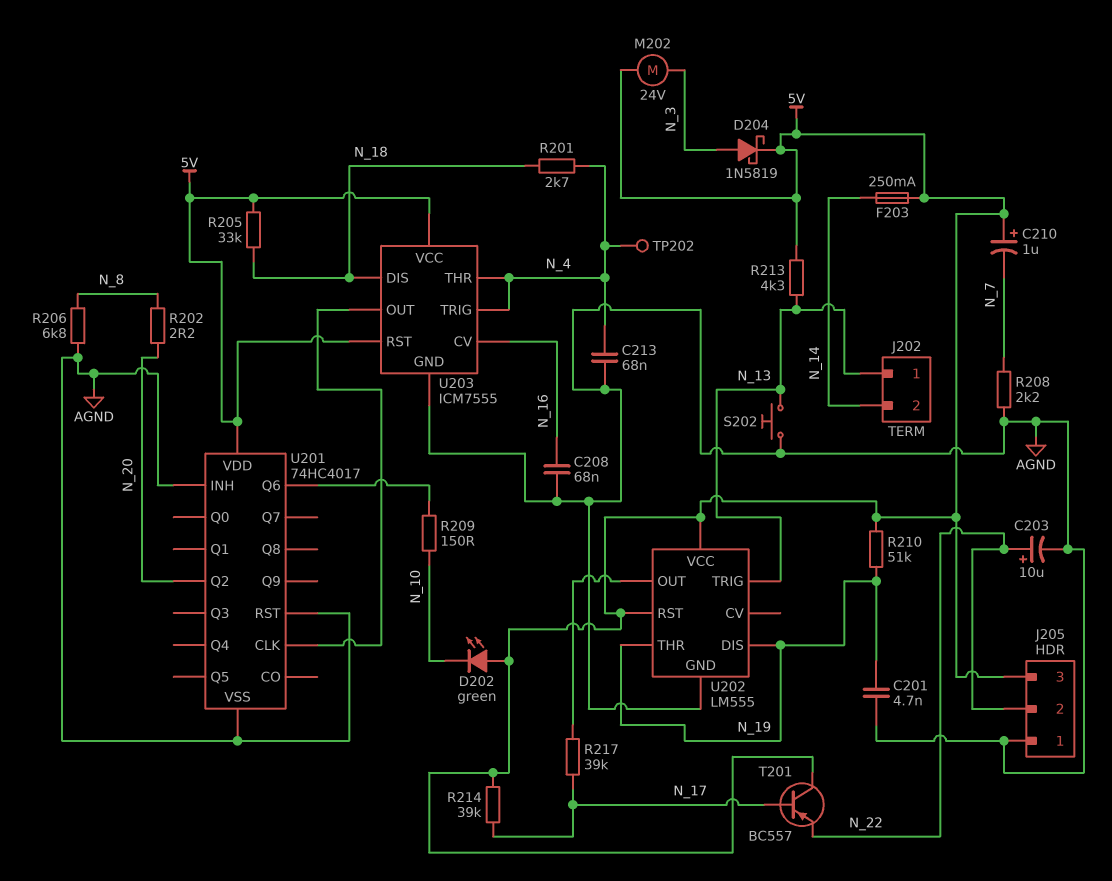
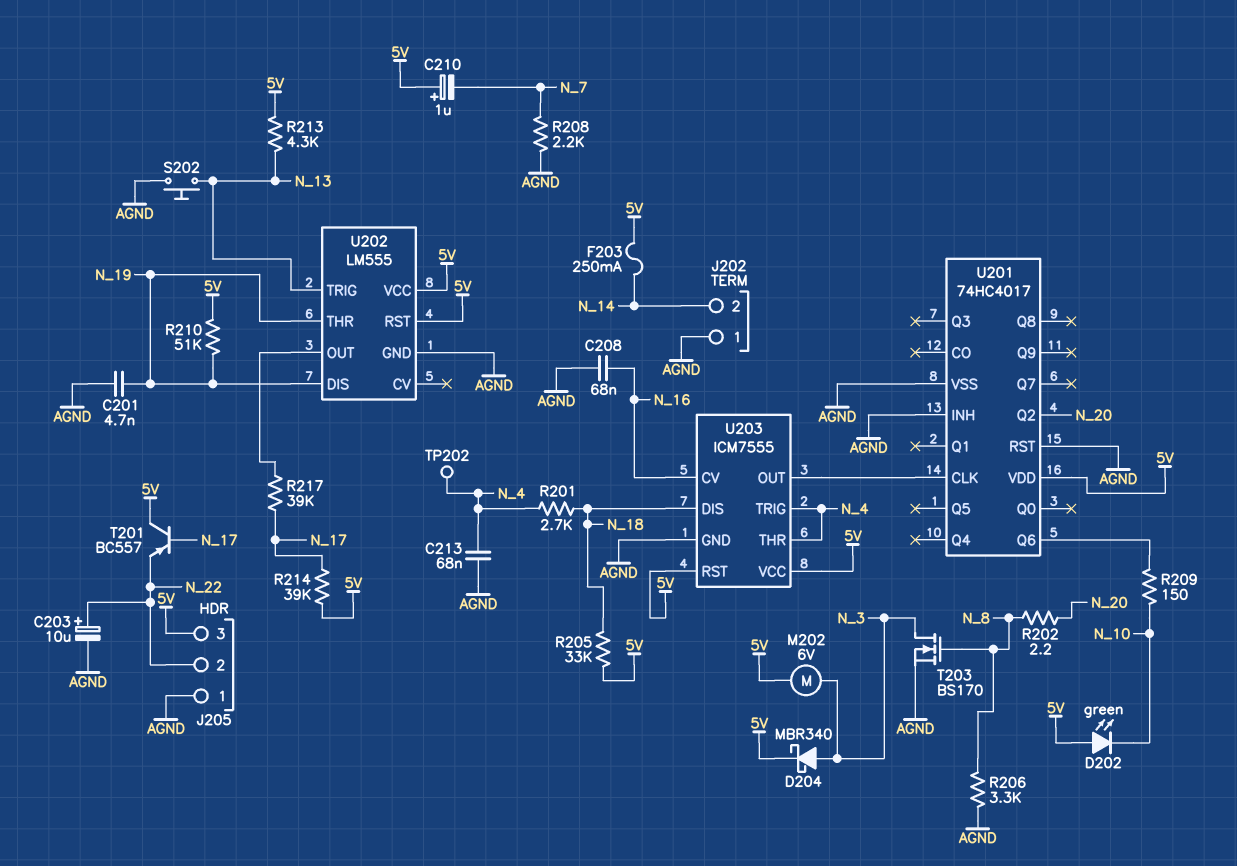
D204: schottky 1N5819 (A N_3, K 5V) -> schottky MBR340 (A N_3, K 5V)
J202 pin 1: N_13 -> AGND
M202: motor 24V (5V, N_3) -> motor 6V (5V, N_3)
R206: 6.8k (AGND, N_8) -> 3.3k (AGND, N_8)
T203: none -> NMOS BS170 (G N_8, D N_3, S AGND)

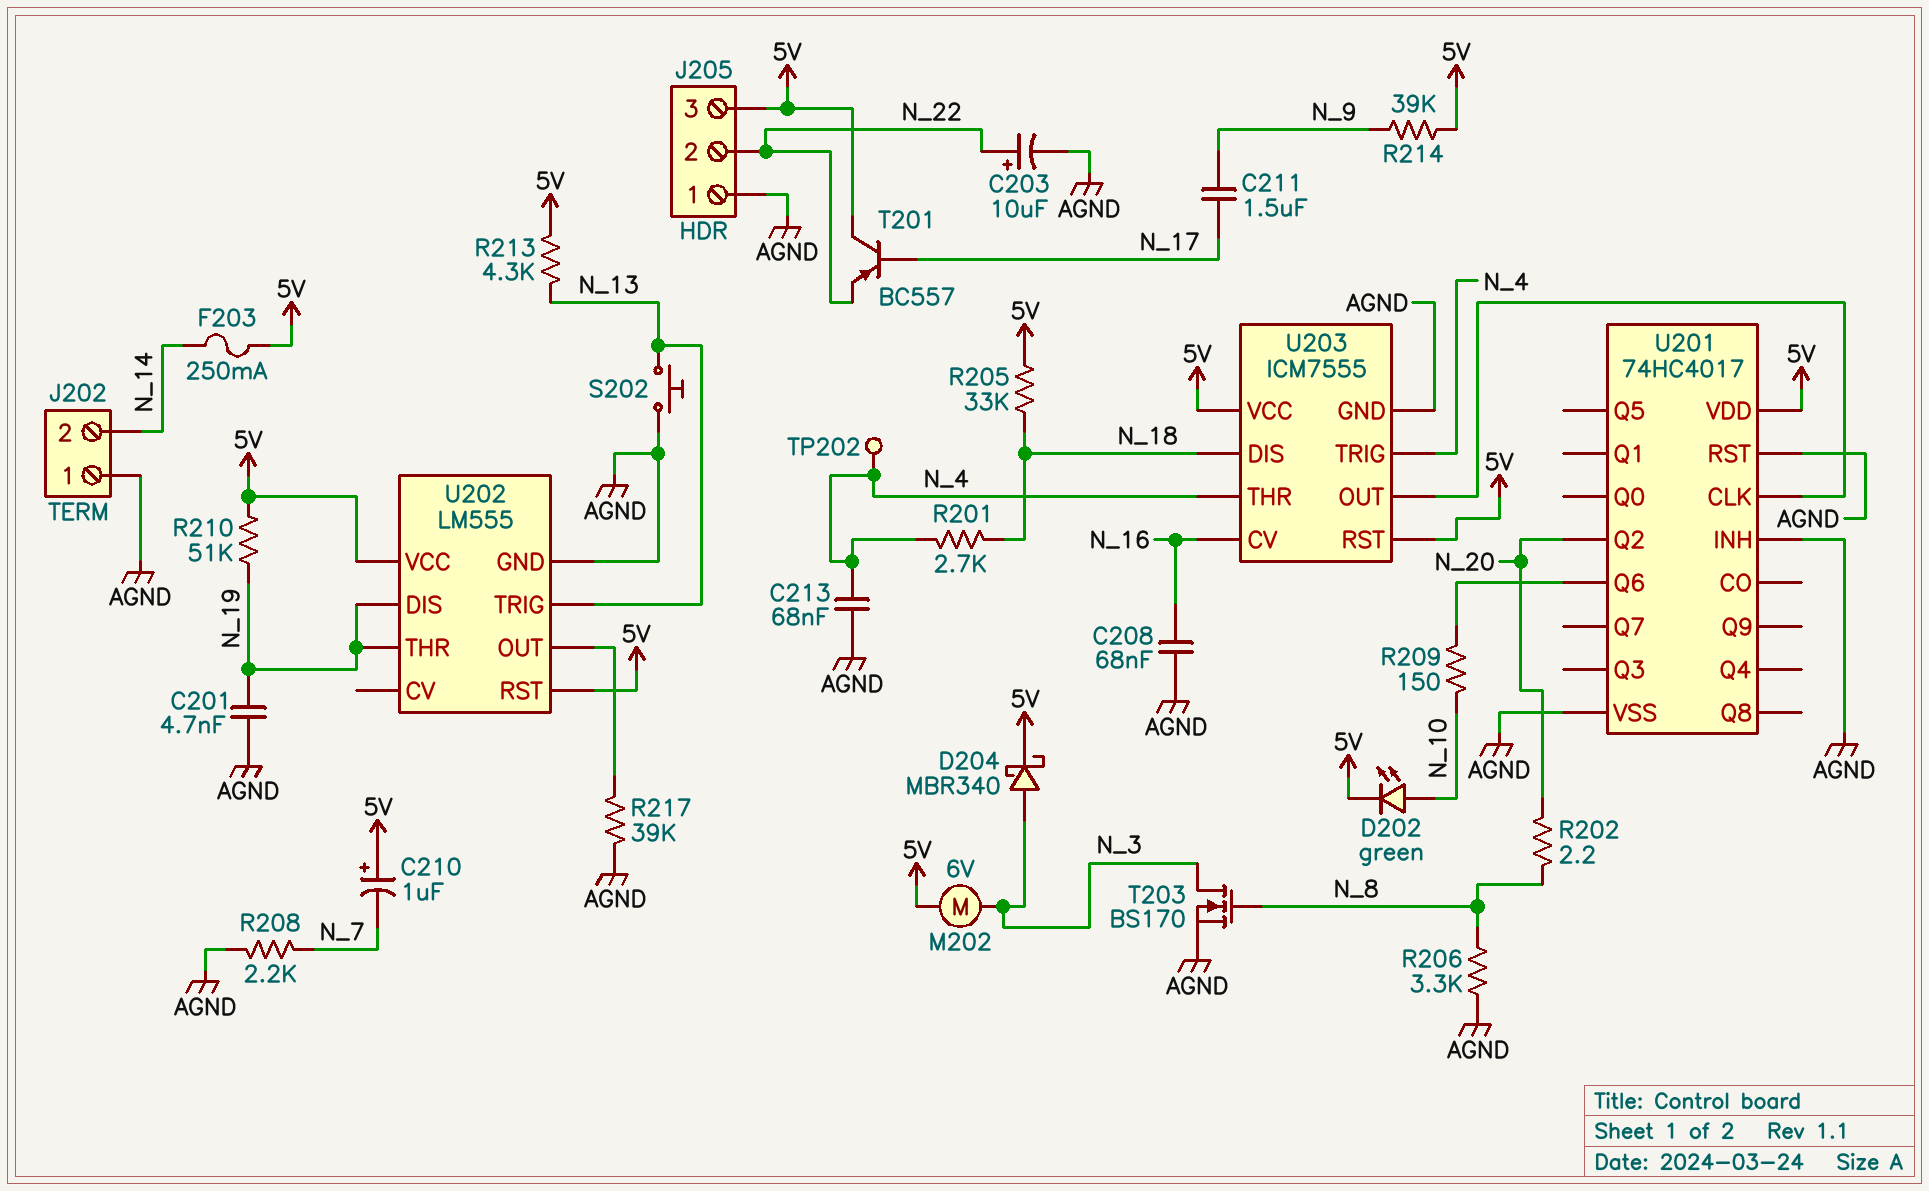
C211: none -> 1.5uF (N_9, N_17)
D202: LED green (A 5V, K N_10) -> LED green (A N_10, K 5V)
R214: 39k (5V, N_17) -> 39k (5V, N_9)
R217: 39k (N_17, U202/OUT) -> 39k (AGND, U202/OUT)

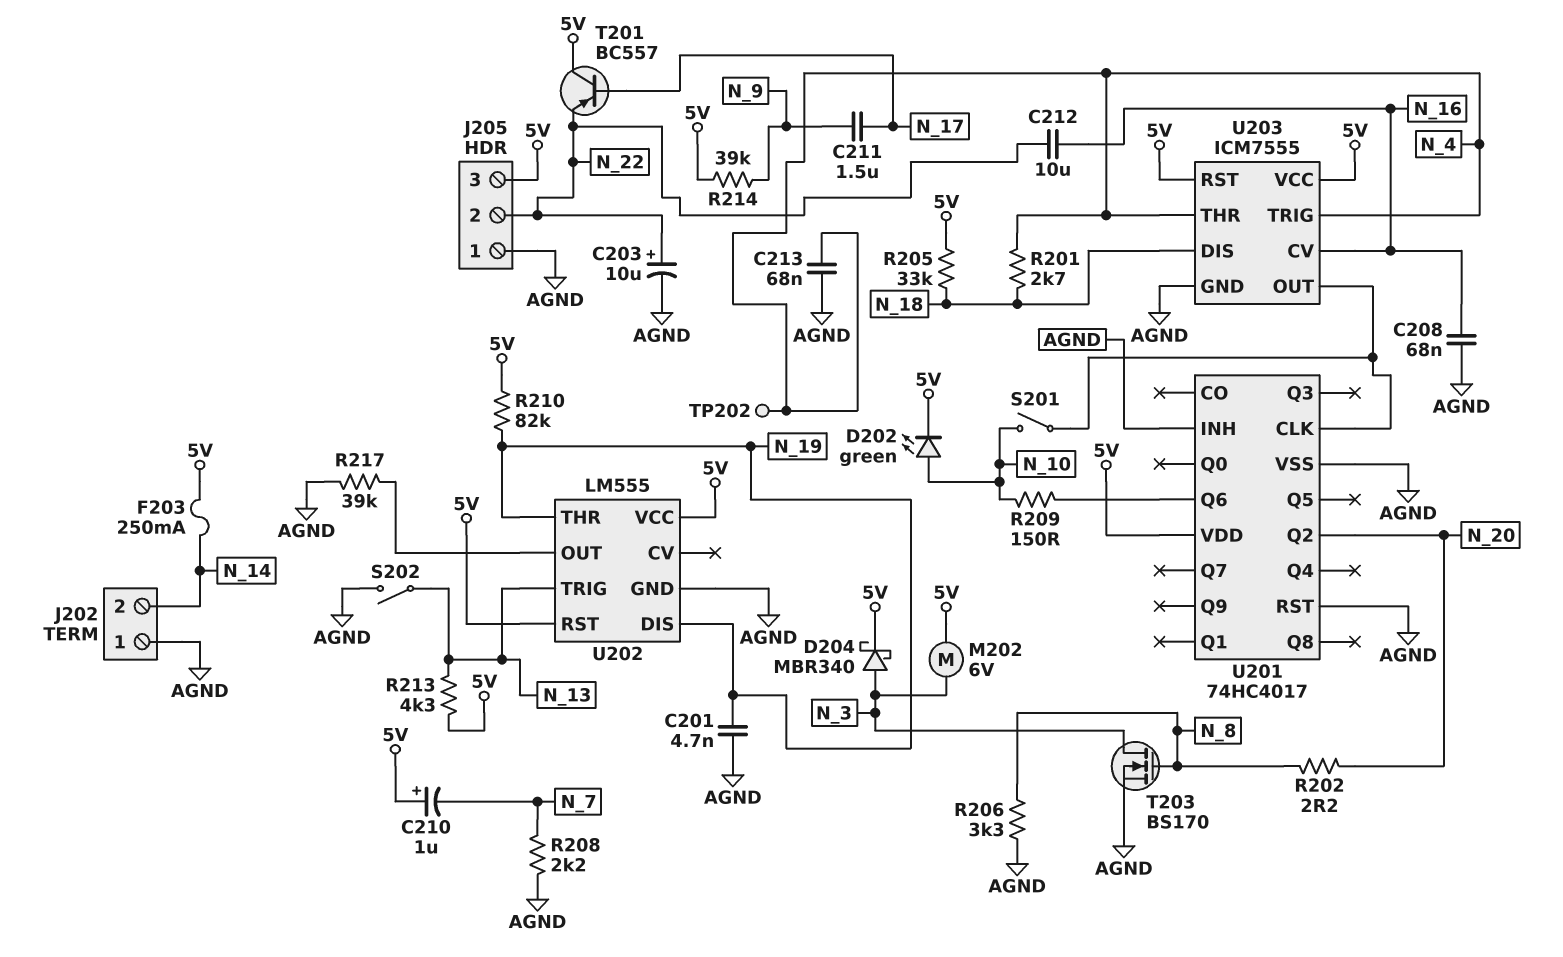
C212: none -> 10uF (N_16, N_22)
R210: 51k (5V, N_19) -> 82k (5V, N_19)
S201: none -> switch (N_10, U201/CLK)
S202: button (AGND, N_13) -> switch (AGND, N_13)

